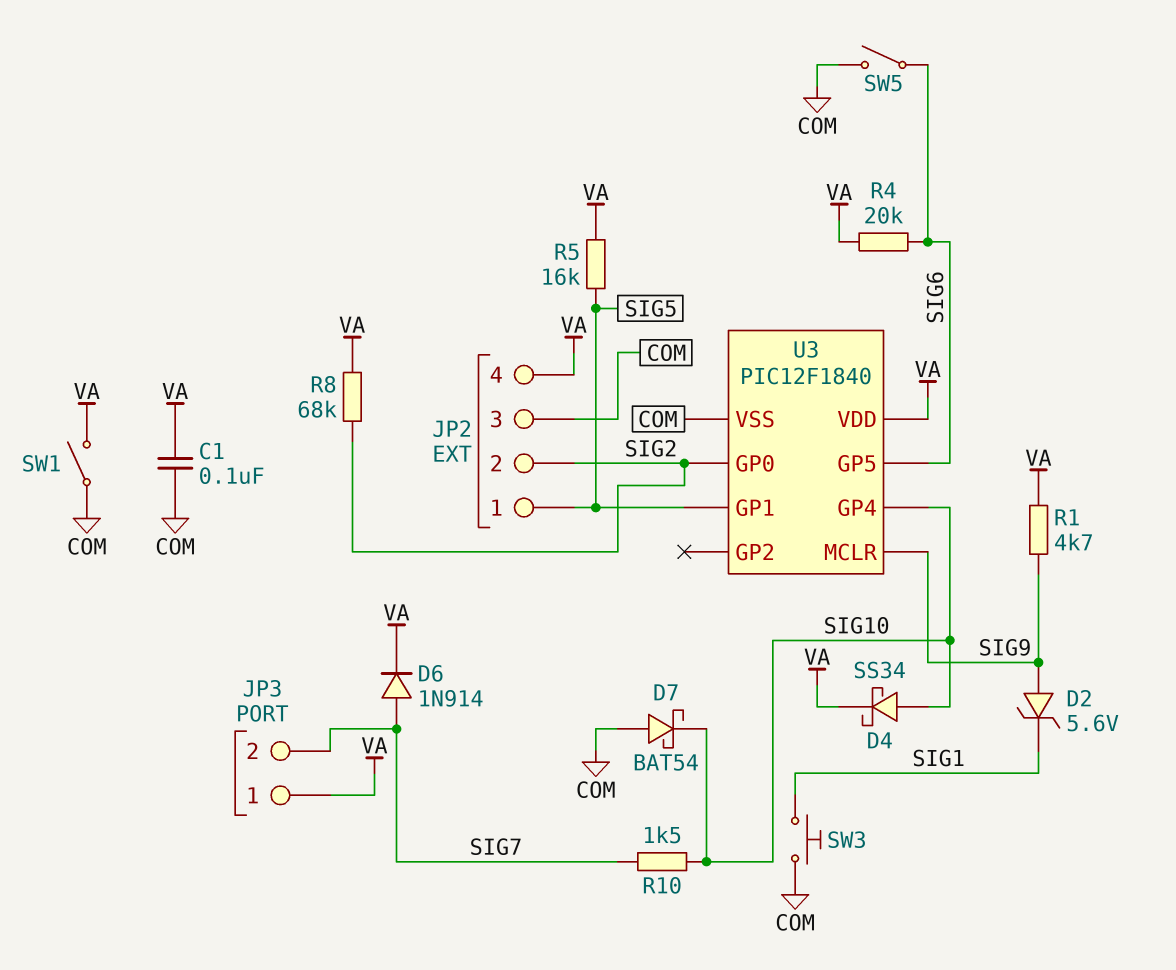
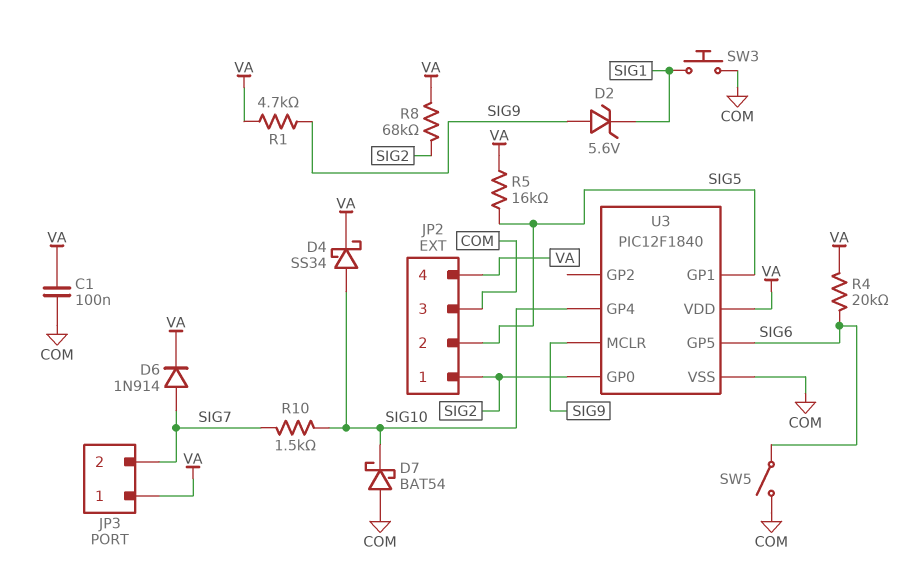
JP2 pin 1: SIG5 -> SIG2
JP2 pin 2: SIG2 -> SIG5
SW1: switch (COM, VA) -> none

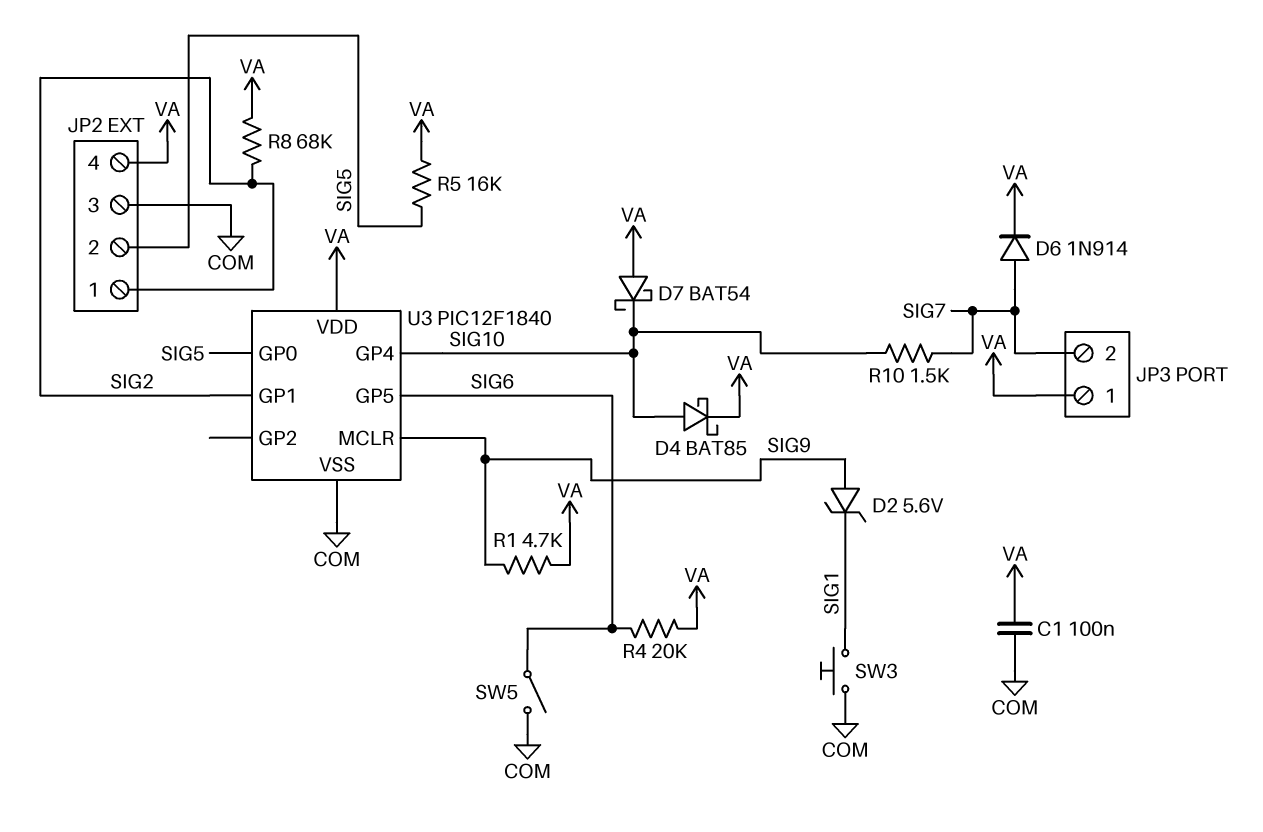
D4: schottky SS34 (A SIG10, K VA) -> schottky BAT85 (A SIG10, K VA)
D7: schottky BAT54 (A COM, K SIG10) -> schottky BAT54 (A VA, K SIG10)
U3 pin GP0: SIG2 -> SIG5
U3 pin GP1: SIG5 -> SIG2

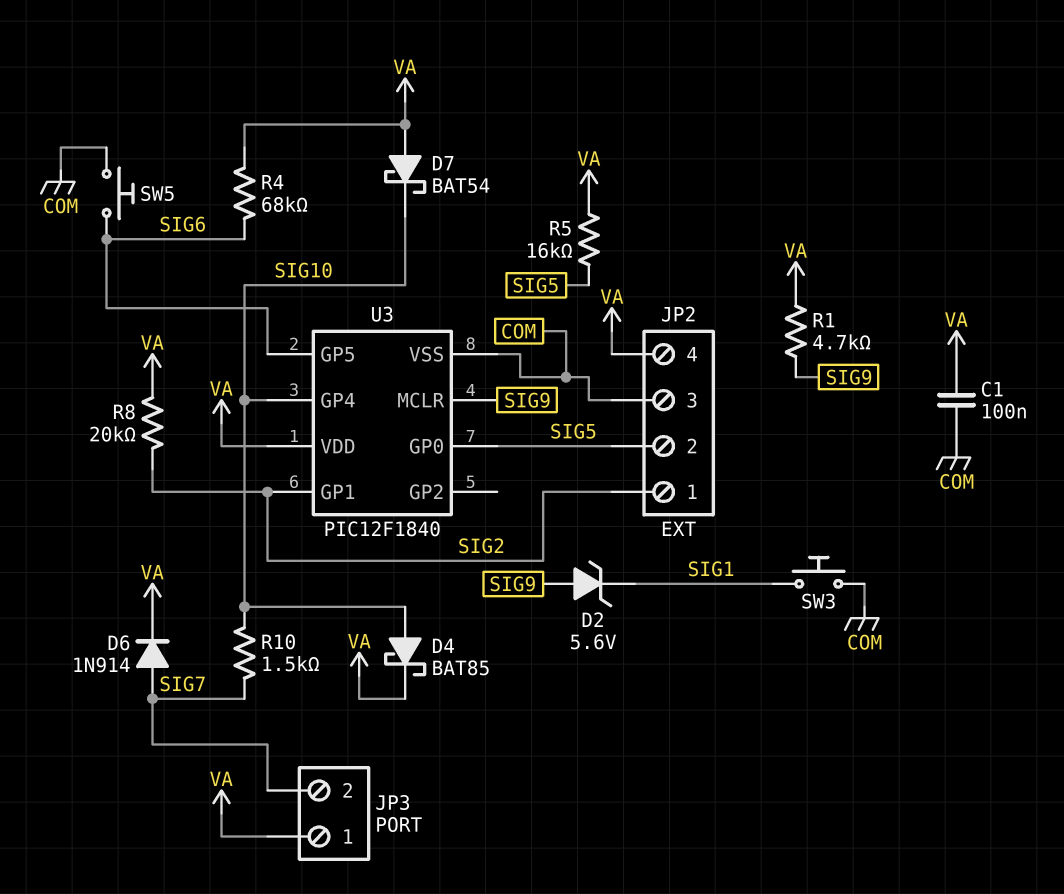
R4: 20k (SIG6, VA) -> 68k (SIG6, VA)
R8: 68k (SIG2, VA) -> 20k (SIG2, VA)
SW5: switch (COM, SIG6) -> button (COM, SIG6)

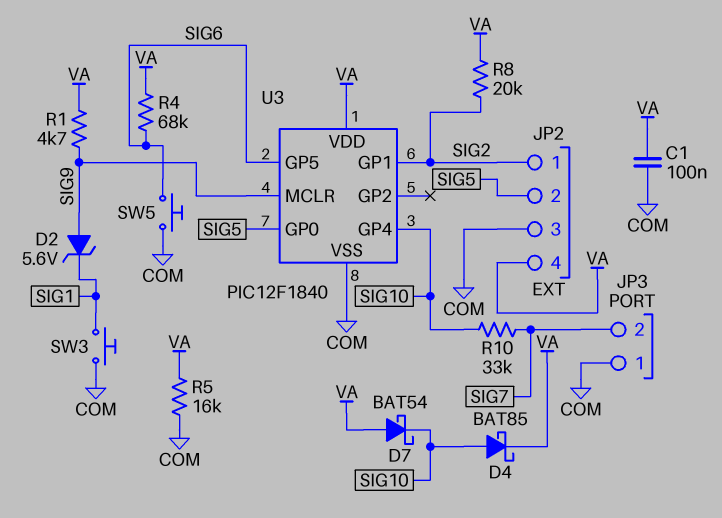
D6: diode 1N914 (A SIG7, K VA) -> none
JP3 pin 1: VA -> COM
R5: 16k (SIG5, VA) -> 16k (COM, VA)
R10: 1.5k (SIG7, SIG10) -> 33k (SIG7, SIG10)

